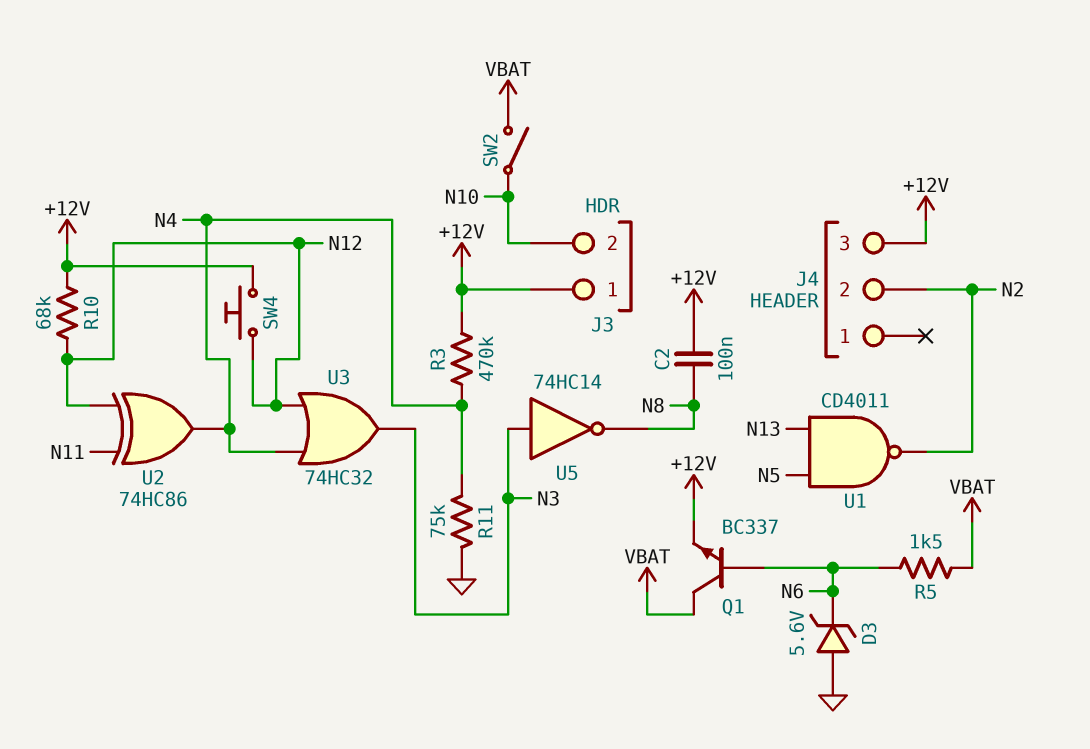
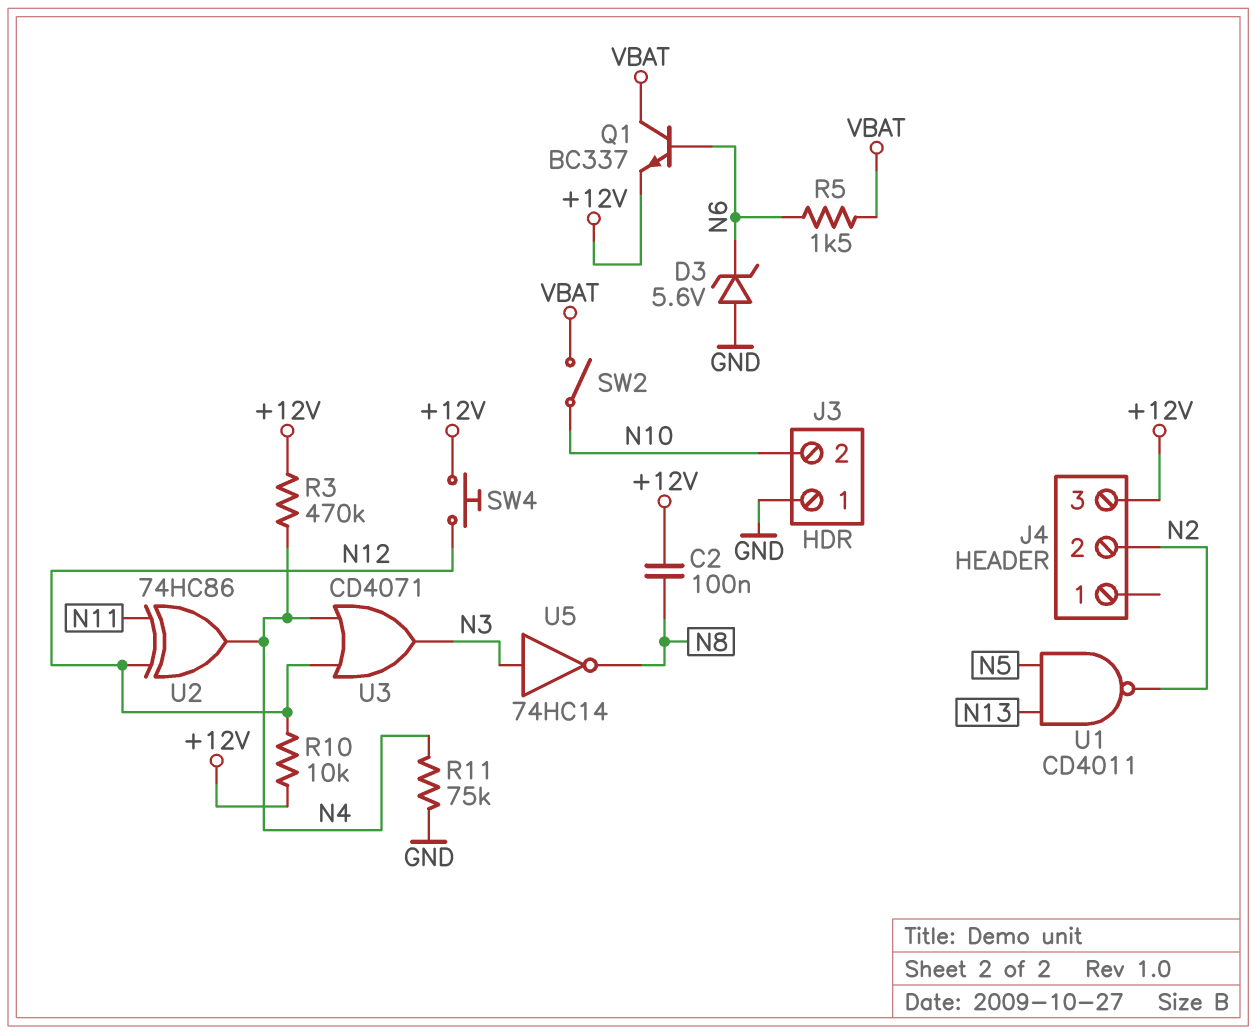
J3 pin 1: +12V -> GND
R10: 68k (+12V, N12) -> 10k (+12V, N12)
U3: OR 74HC32 (in N4, in N12, out N3) -> OR CD4071 (in N4, in N12, out N3)

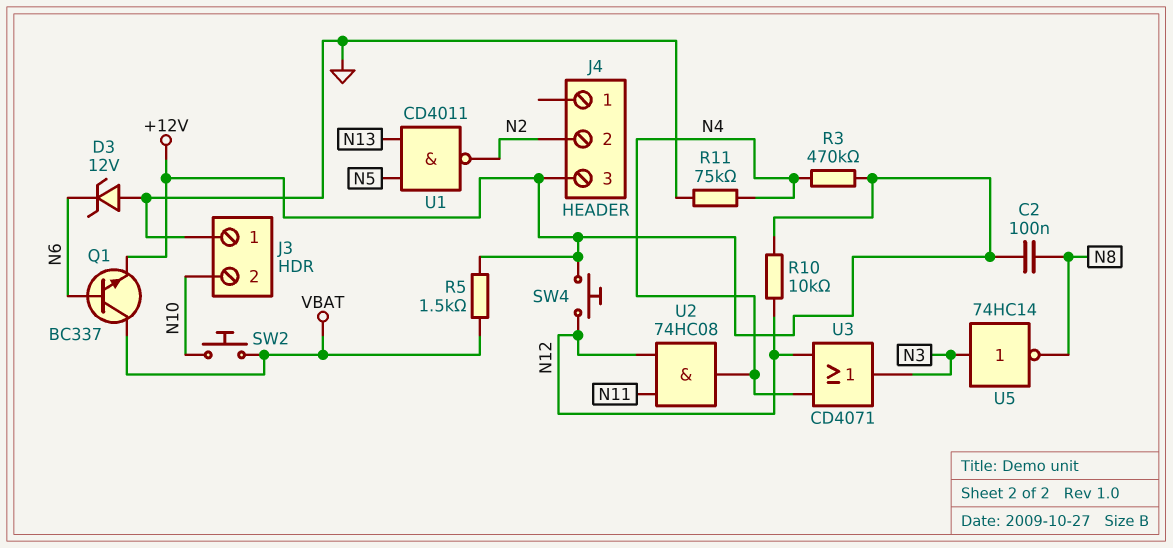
D3: zener 5.6V (A GND, K N6) -> zener 12V (A GND, K N6)
R5: 1.5k (N6, VBAT) -> 1.5k (+12V, VBAT)
SW2: switch (N10, VBAT) -> button (N10, VBAT)
U2: XOR 74HC86 (in N11, in N12, out N4) -> AND 74HC08 (in N11, in N12, out N4)

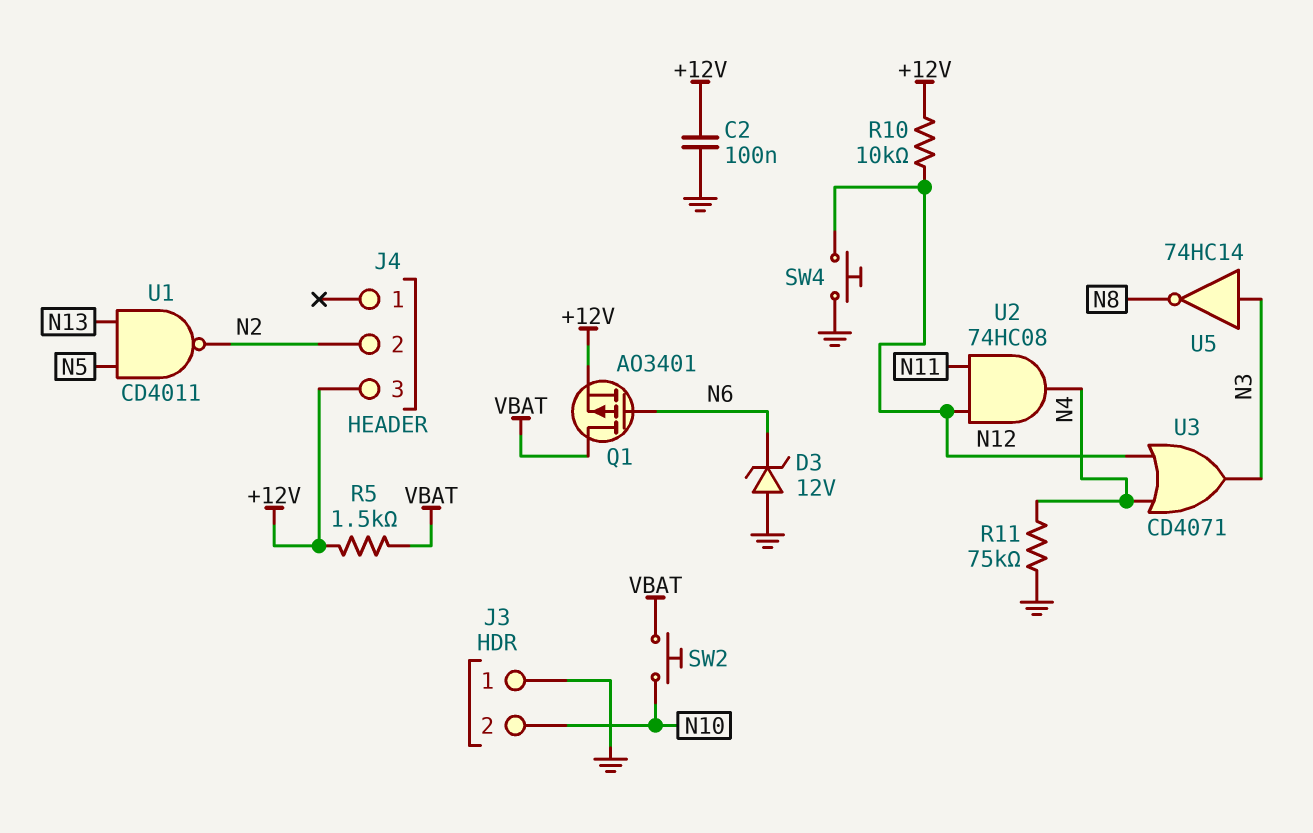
C2: 100nF (+12V, N8) -> 100nF (+12V, GND)
Q1: NPN BC337 (B N6, C VBAT, E +12V) -> PMOS AO3401 (G N6, D VBAT, S +12V)
R3: 470k (+12V, N4) -> none
SW4: button (+12V, N12) -> button (GND, N12)

